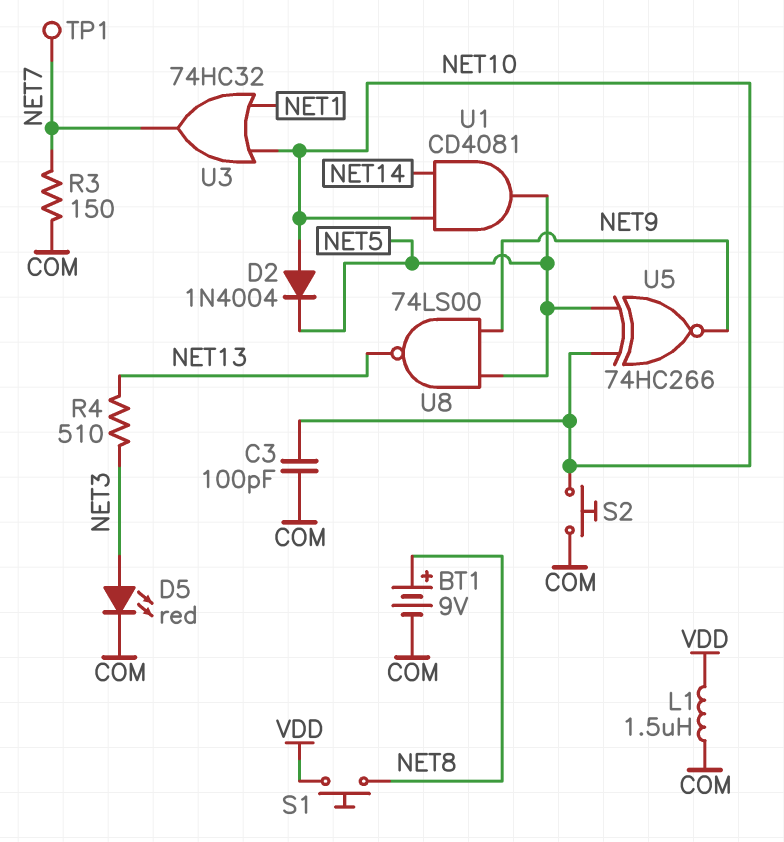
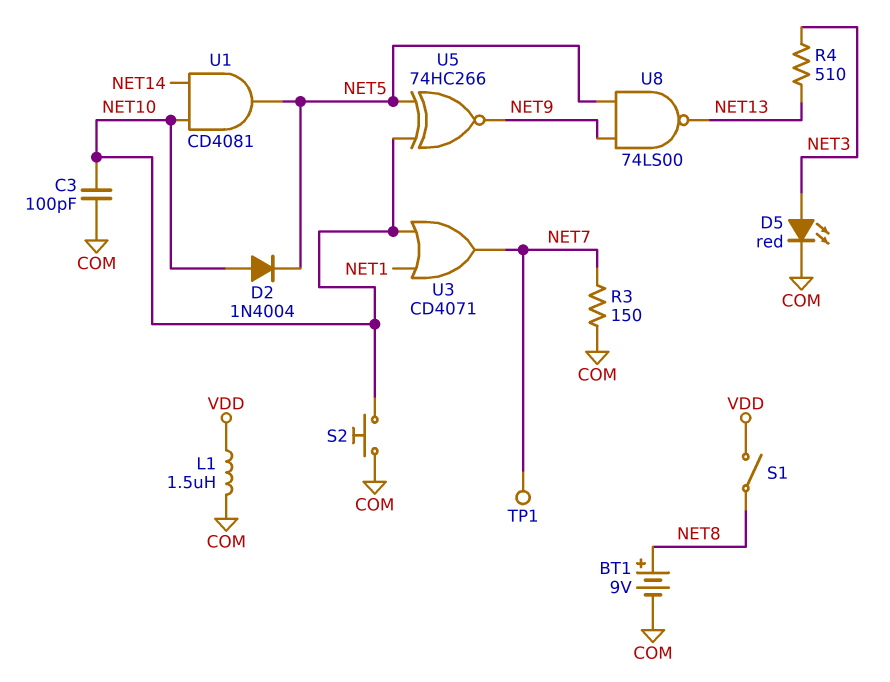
S1: button (NET8, VDD) -> switch (NET8, VDD)
U3: OR 74HC32 (in NET1, in NET10, out NET7) -> OR CD4071 (in NET1, in NET10, out NET7)

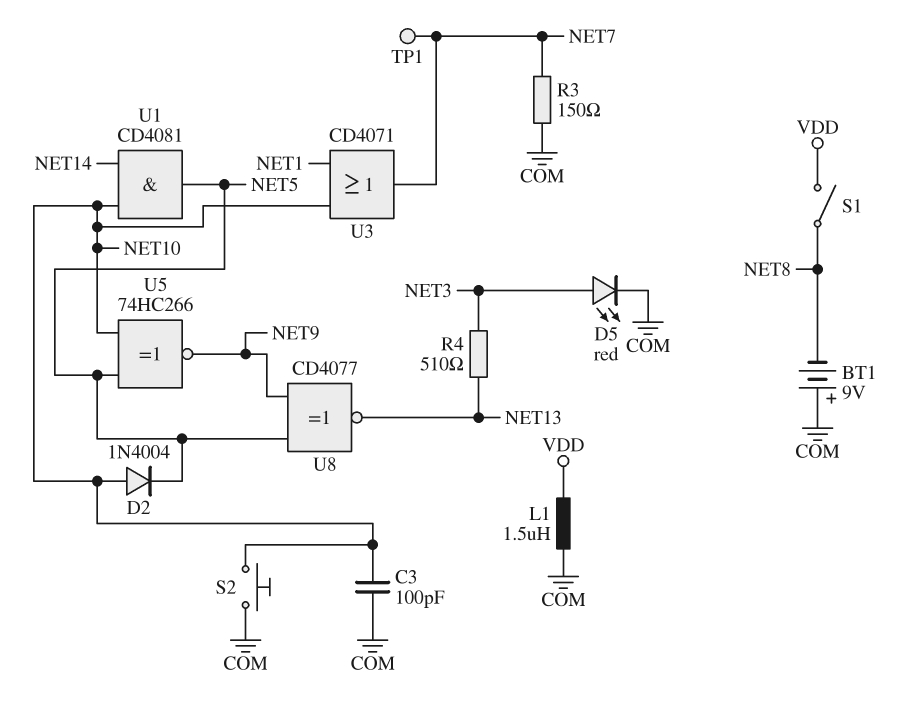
BT1: 9V (plus NET8, minus COM) -> 9V (plus COM, minus NET8)
U8: NAND 74LS00 (in NET5, in NET9, out NET13) -> XNOR CD4077 (in NET5, in NET9, out NET13)

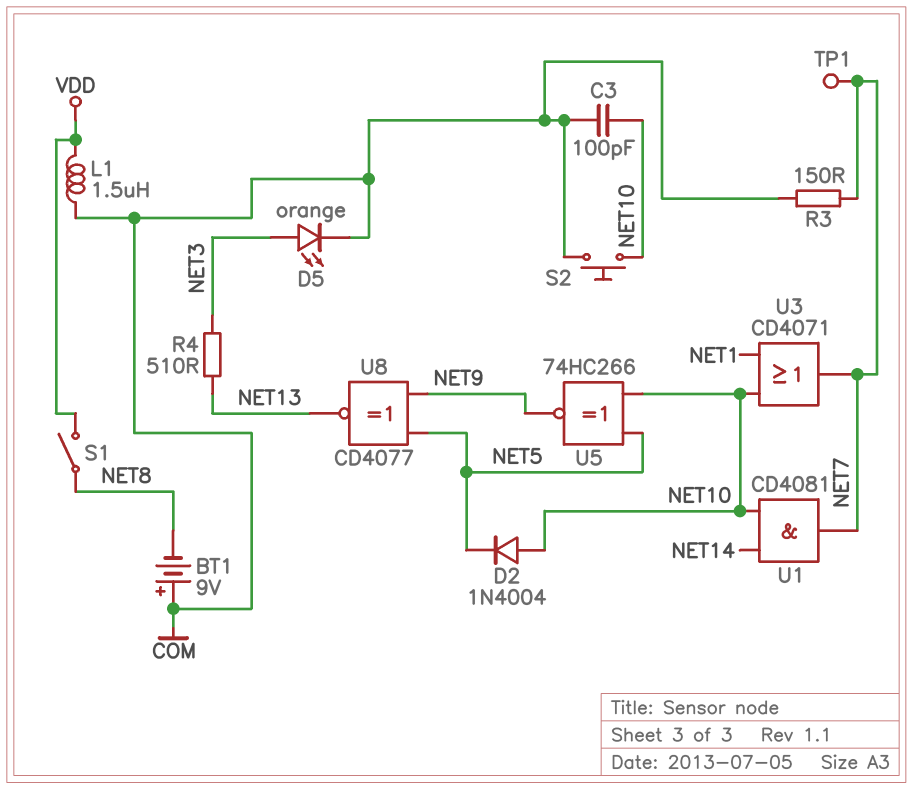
D5: LED red (A NET3, K COM) -> LED orange (A NET3, K COM)
U1: AND CD4081 (in NET10, in NET14, out NET5) -> AND CD4081 (in NET10, in NET14, out NET7)

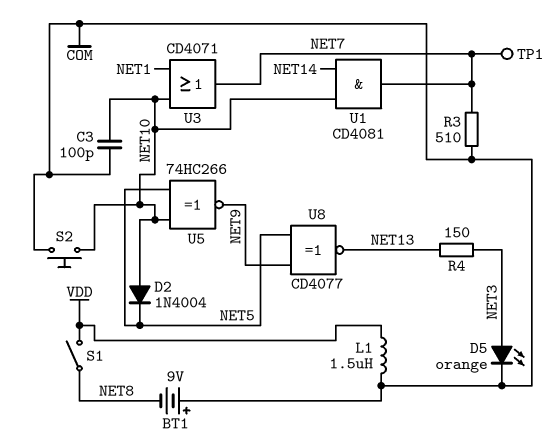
R3: 150 (COM, NET7) -> 510 (COM, NET7)
R4: 510 (NET3, NET13) -> 150 (NET3, NET13)

